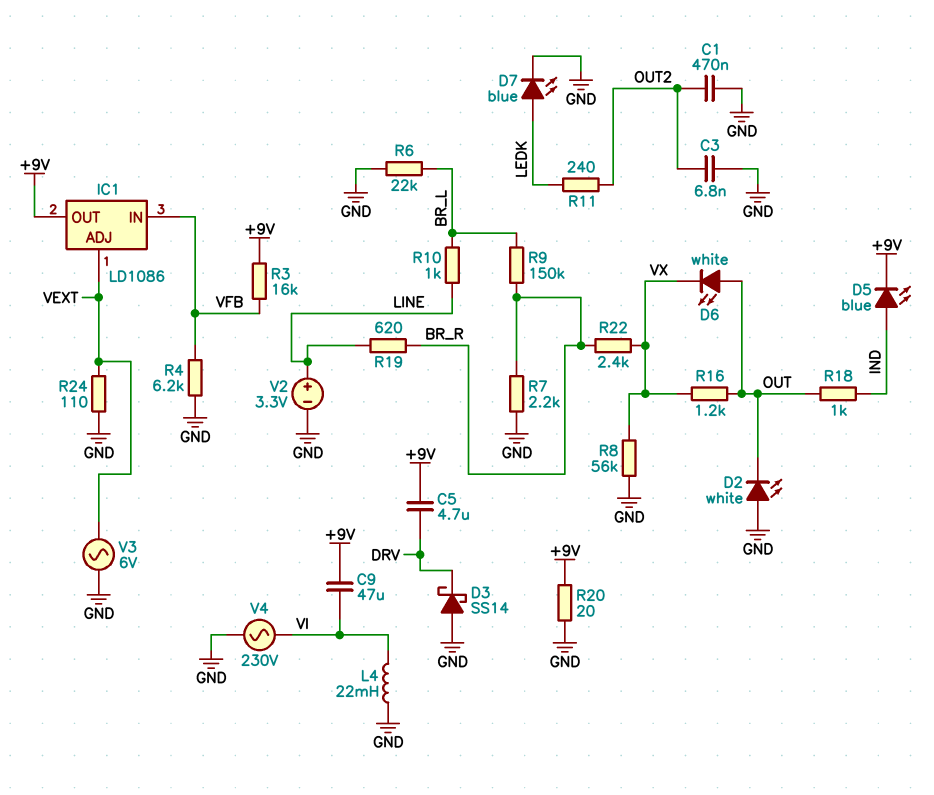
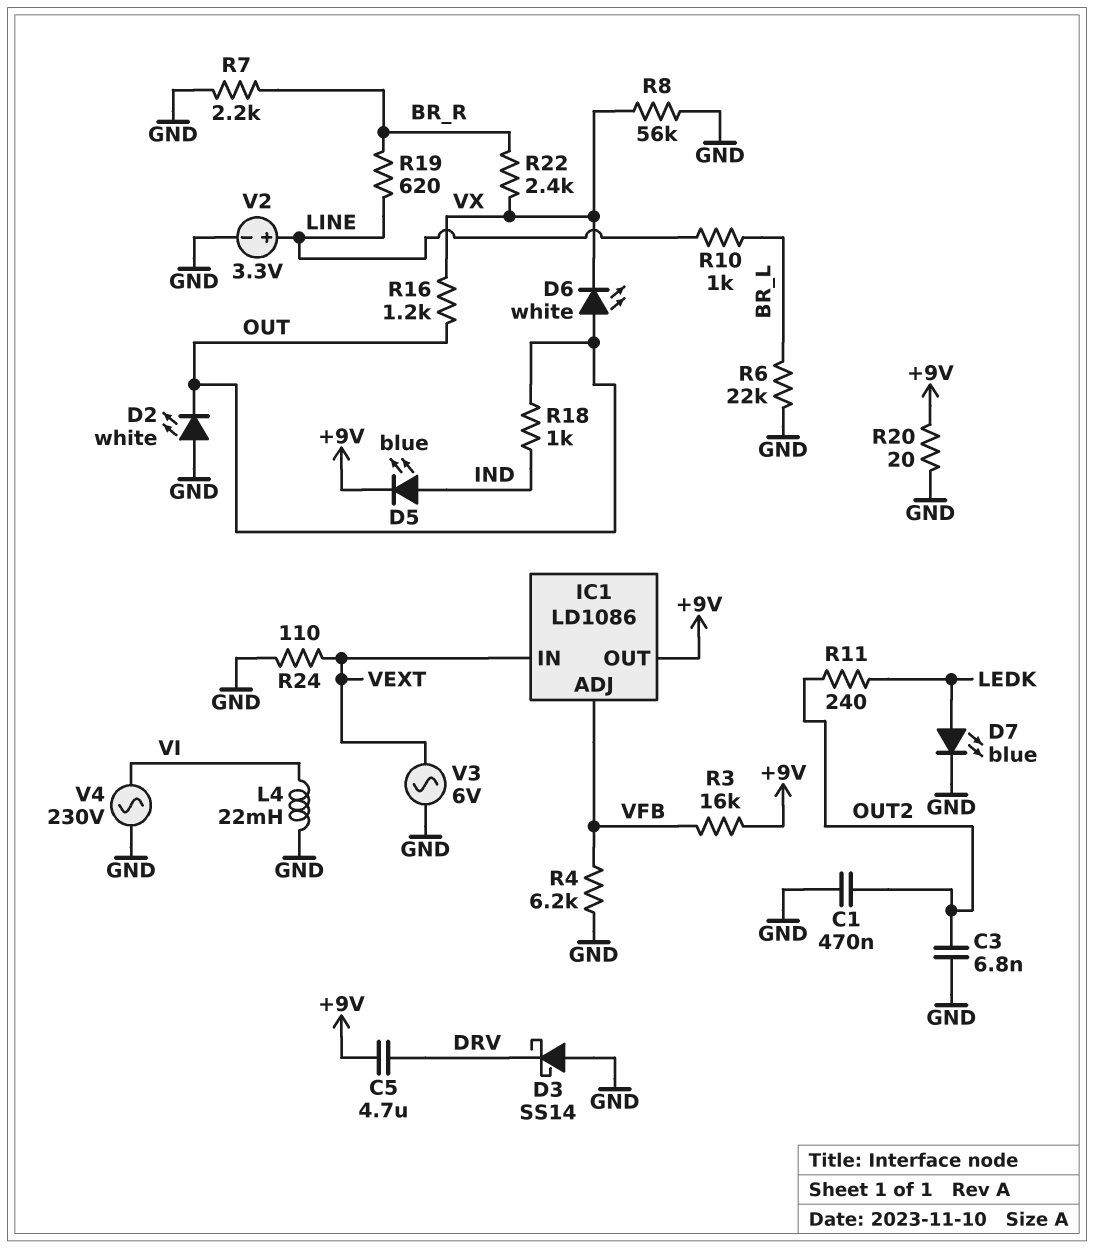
C9: 47uF (+9V, VI) -> none
IC1 pin ADJ: VEXT -> VFB
IC1 pin IN: VFB -> VEXT
R9: 150k (BR_L, BR_R) -> none

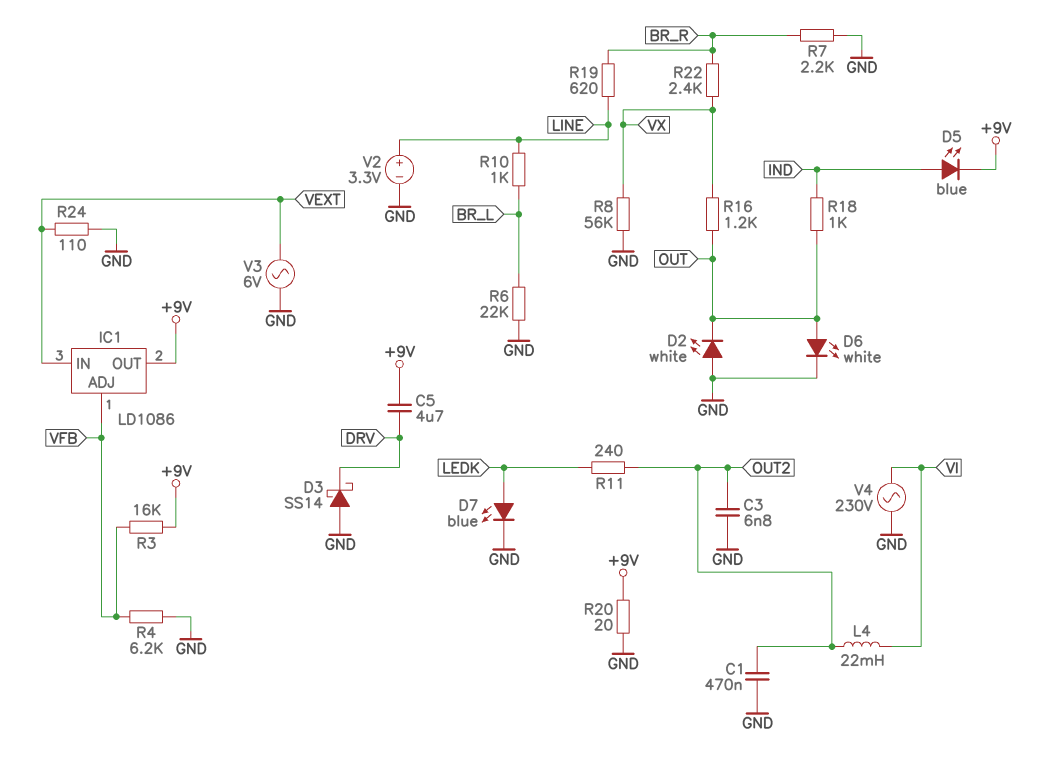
D6: LED white (A OUT, K VX) -> LED white (A OUT, K GND)
L4: 22mH (GND, VI) -> 22mH (OUT2, VI)

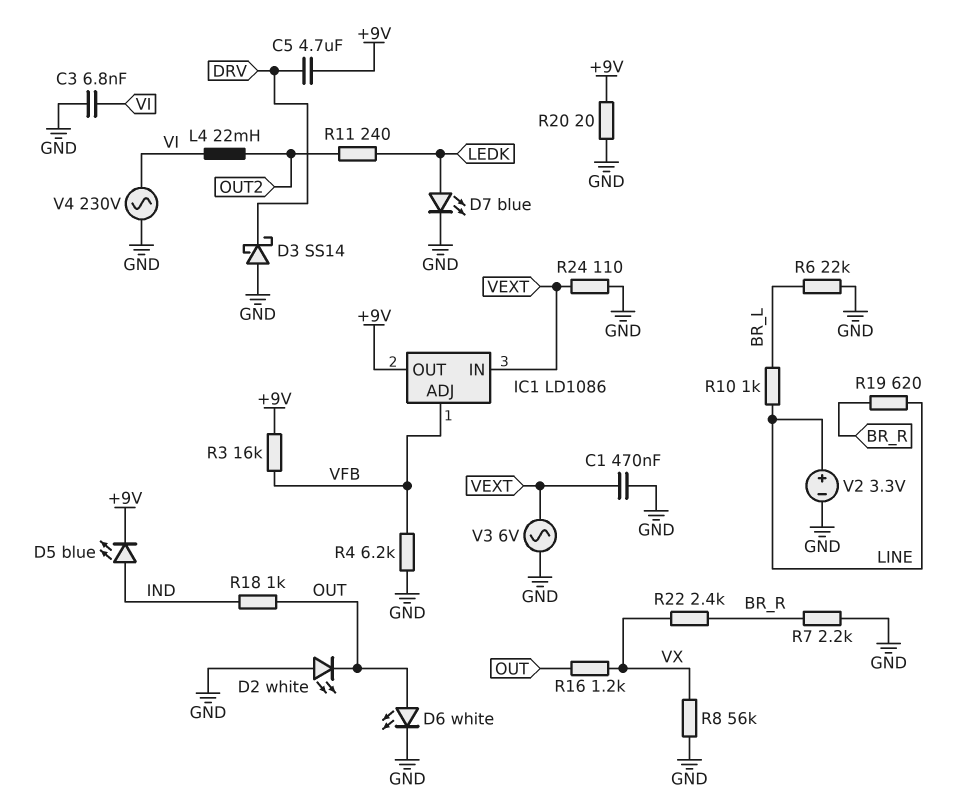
C1: 470nF (GND, OUT2) -> 470nF (GND, VEXT)
C3: 6.8nF (GND, OUT2) -> 6.8nF (GND, VI)

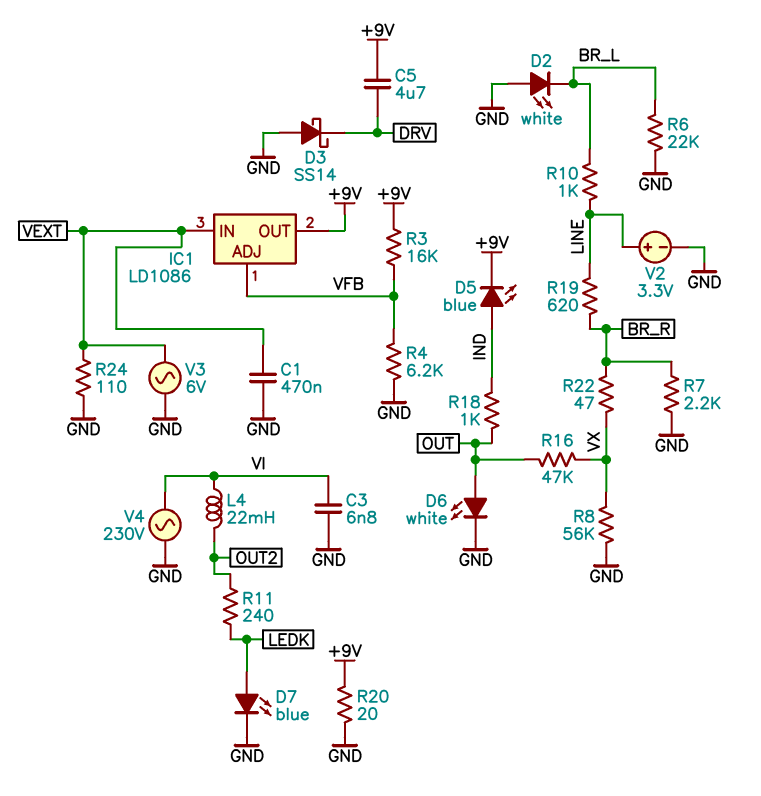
D2: LED white (A GND, K OUT) -> LED white (A GND, K BR_L)
R16: 1.2k (OUT, VX) -> 47k (OUT, VX)
R22: 2.4k (BR_R, VX) -> 47 (BR_R, VX)

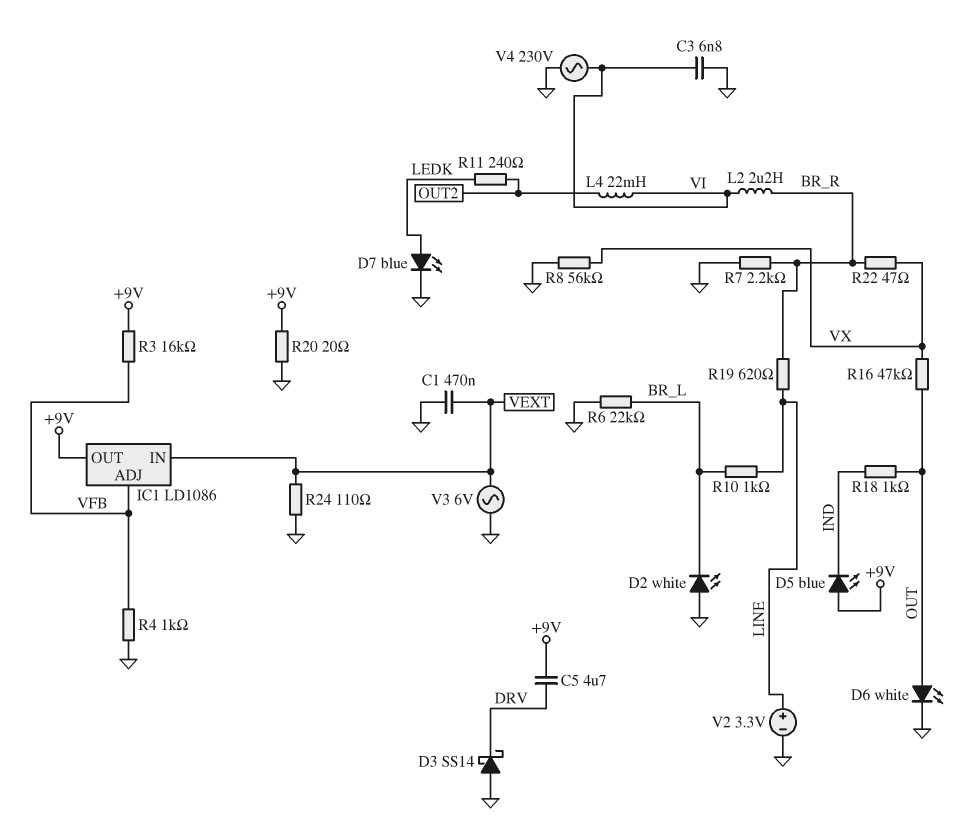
D5: LED blue (A IND, K +9V) -> LED blue (A +9V, K IND)
L2: none -> 2.2uH (BR_R, VI)
R4: 6.2k (GND, VFB) -> 1k (GND, VFB)

